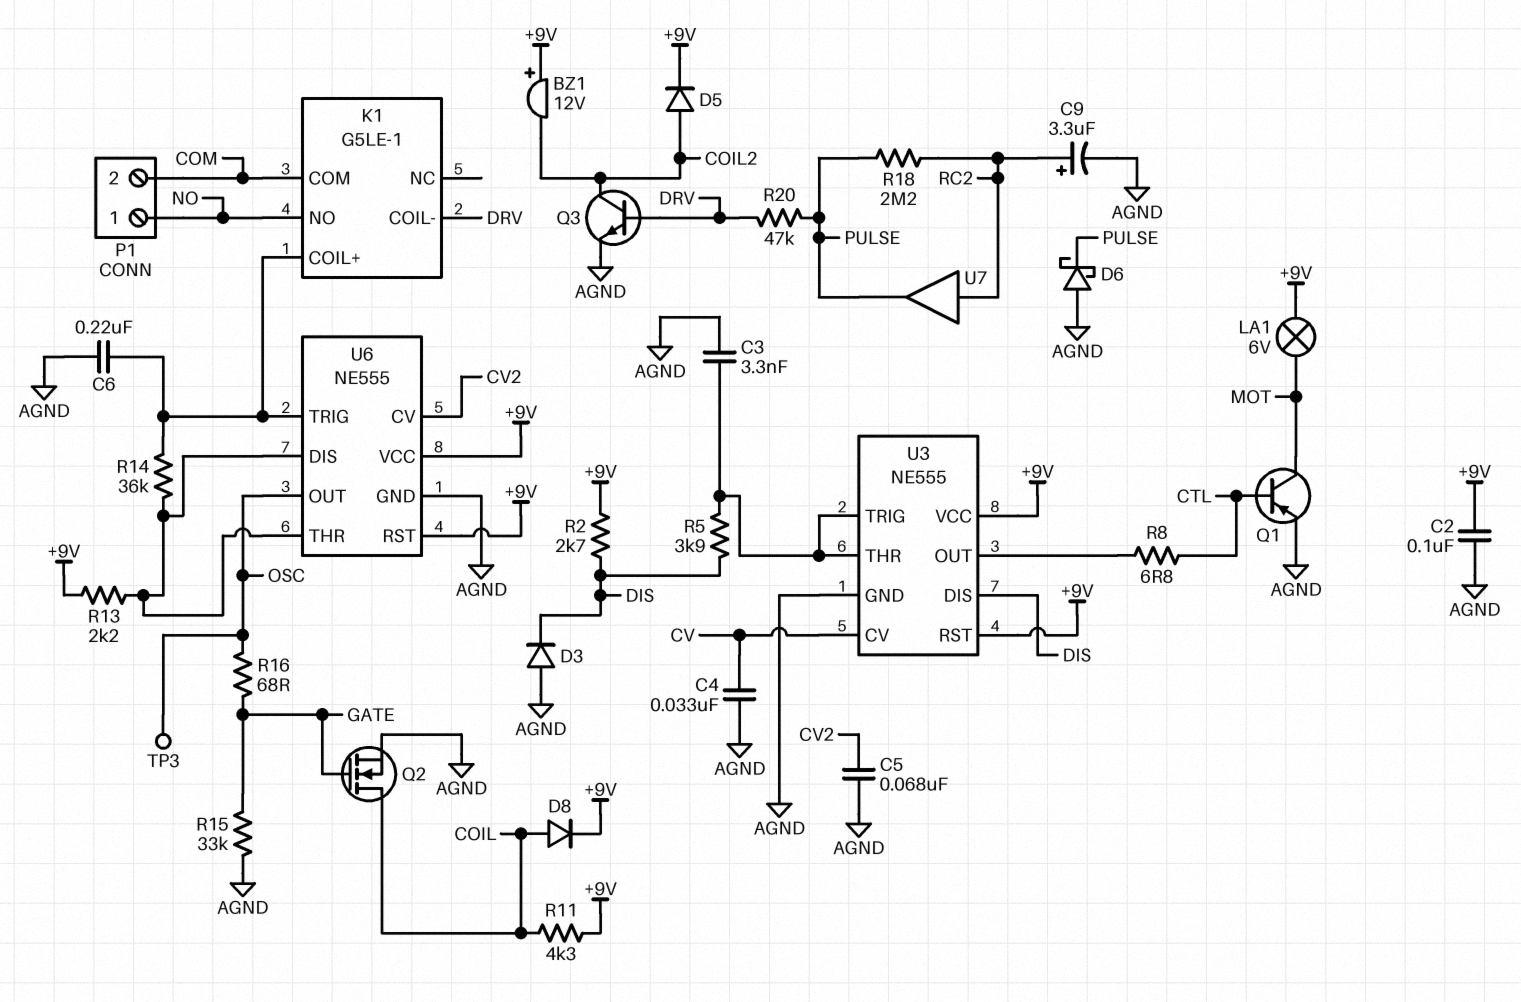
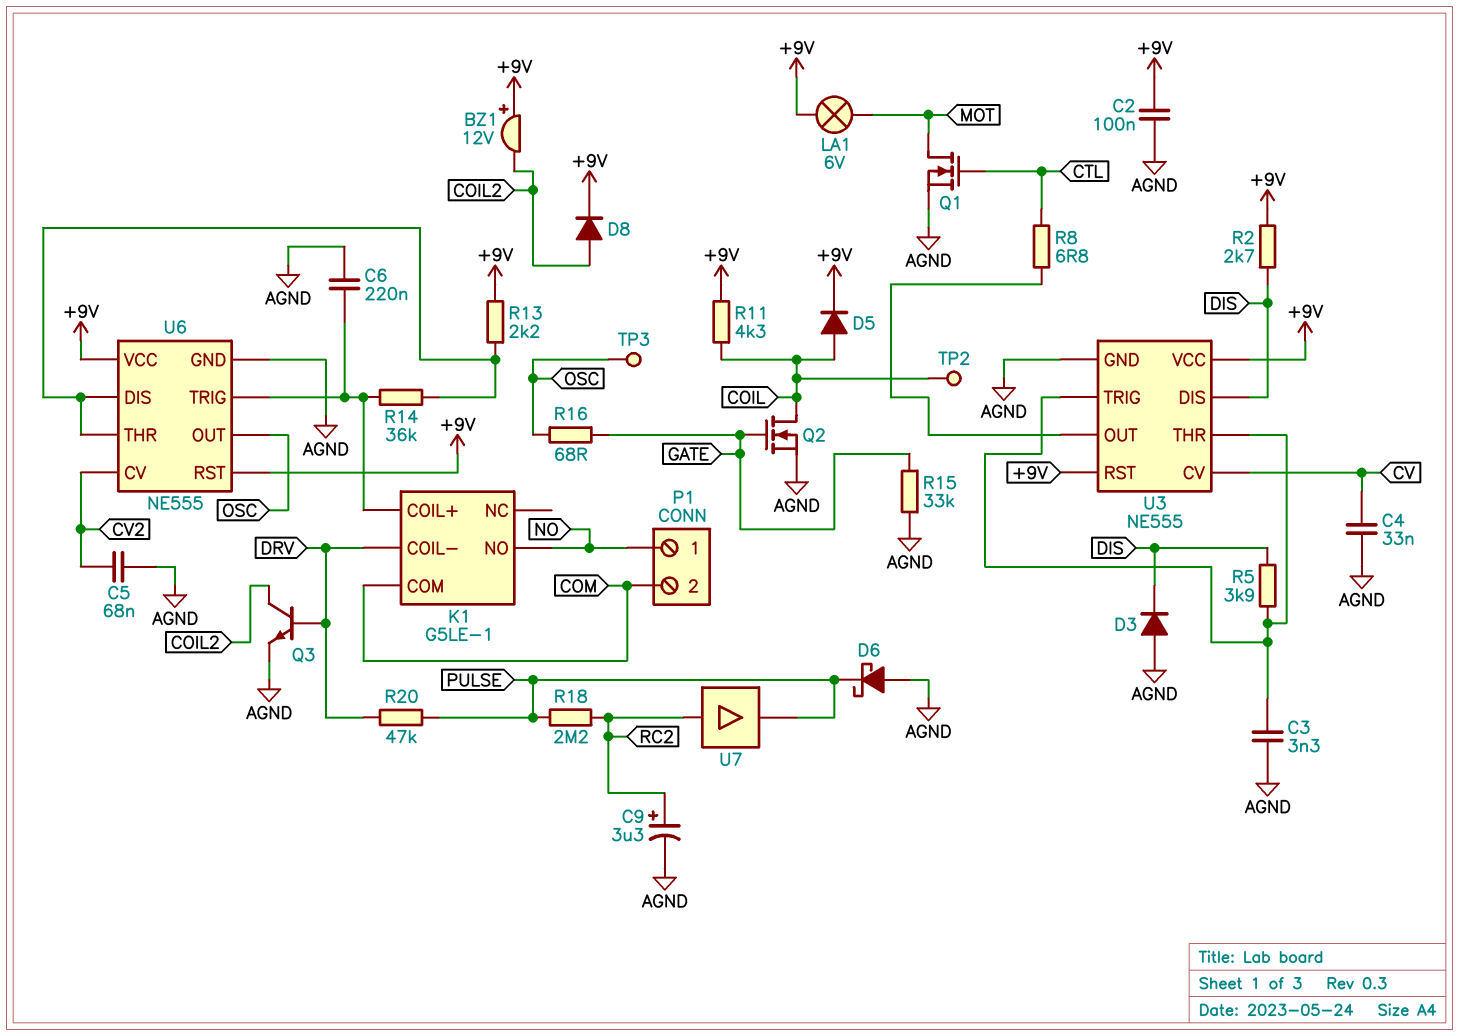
D5: diode (A COIL2, K +9V) -> diode (A COIL, K +9V)
D8: diode (A COIL, K +9V) -> diode (A COIL2, K +9V)
Q1: PNP (B CTL, C MOT, E AGND) -> NMOS (G CTL, D MOT, S AGND)
TP2: none -> test point (COIL)

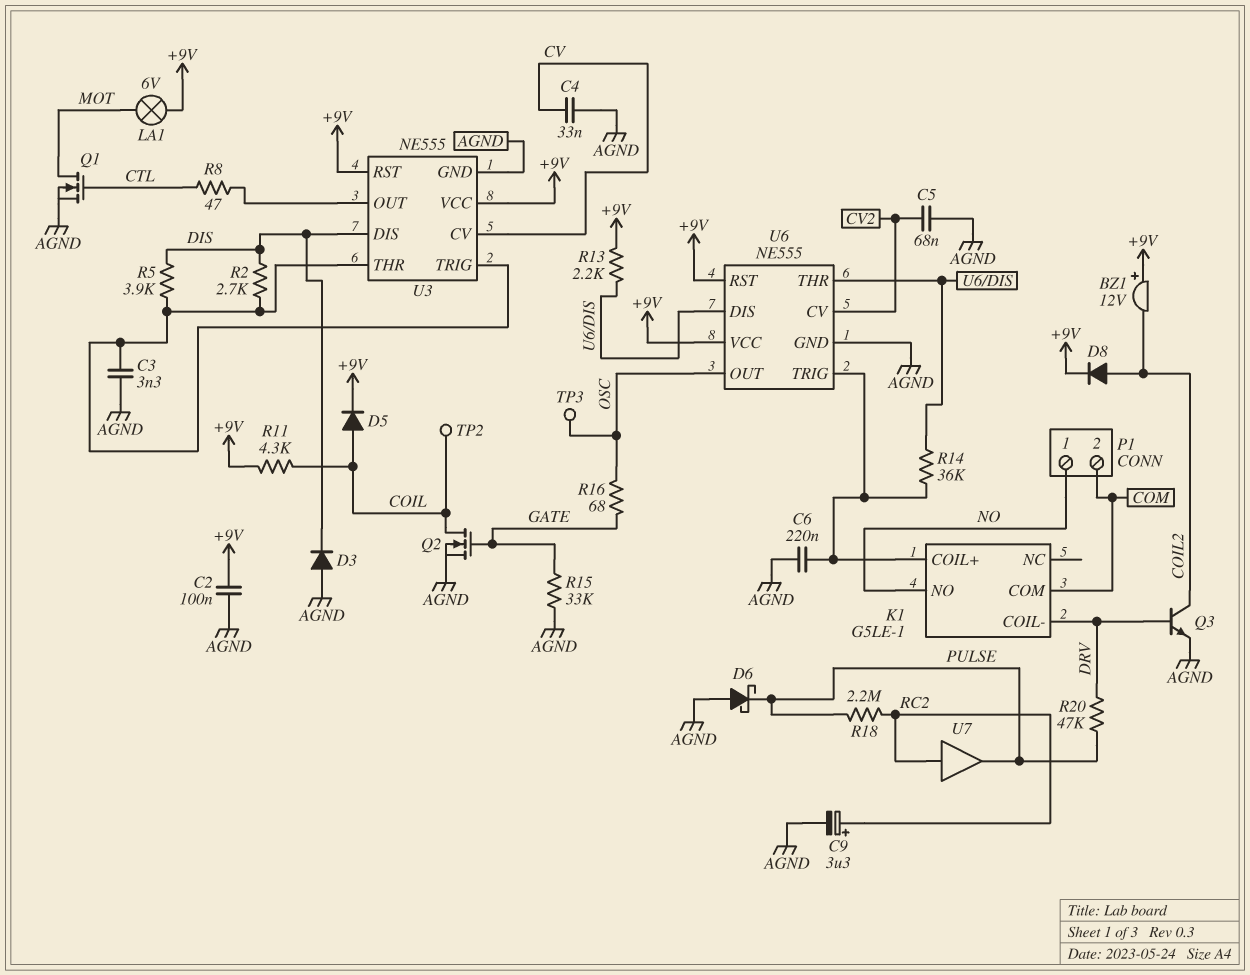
R2: 2.7k (+9V, DIS) -> 2.7k (DIS, U3/THR)
R8: 6.8 (CTL, U3/OUT) -> 47 (CTL, U3/OUT)

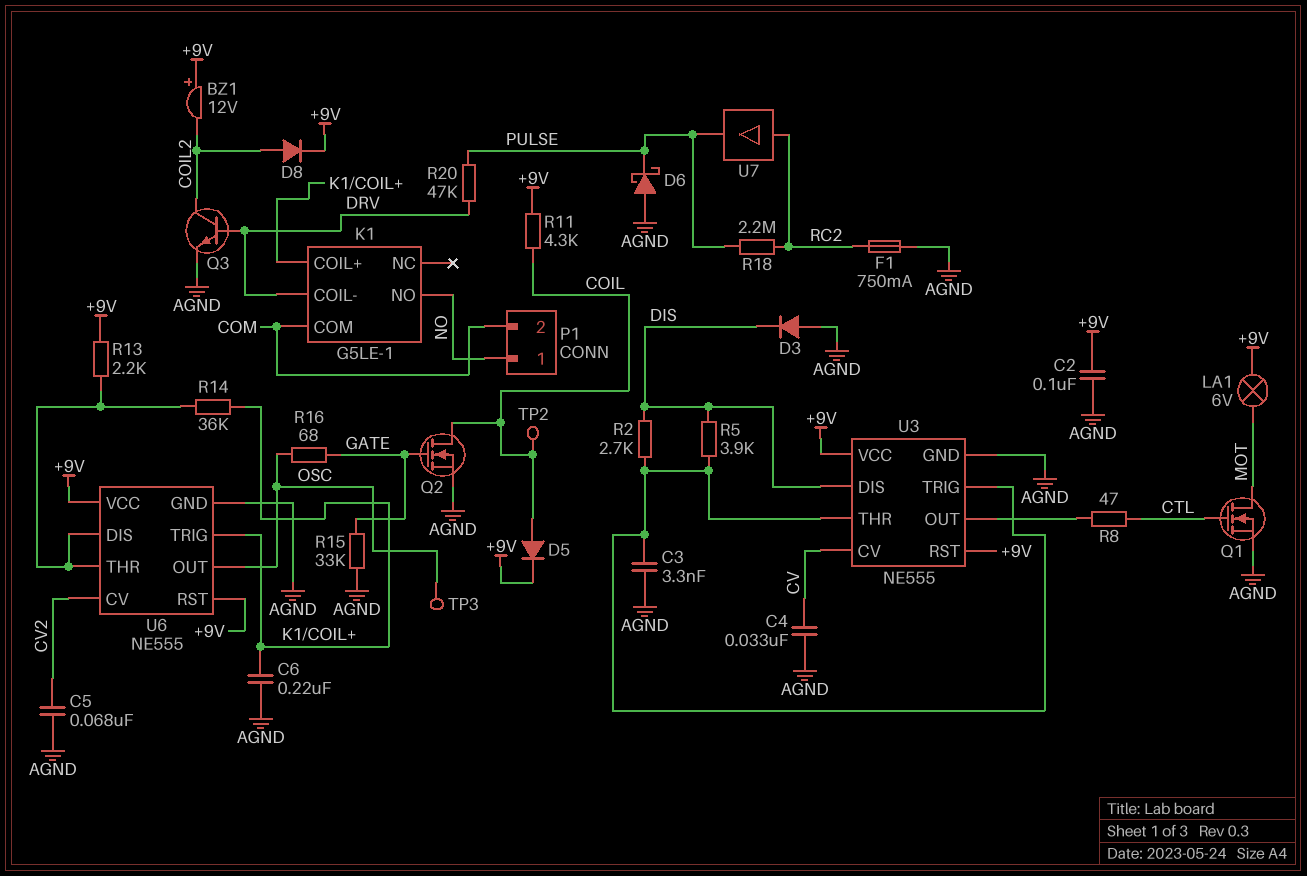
C9: 3.3uF (plus RC2, minus AGND) -> none
F1: none -> 750mA (AGND, RC2)

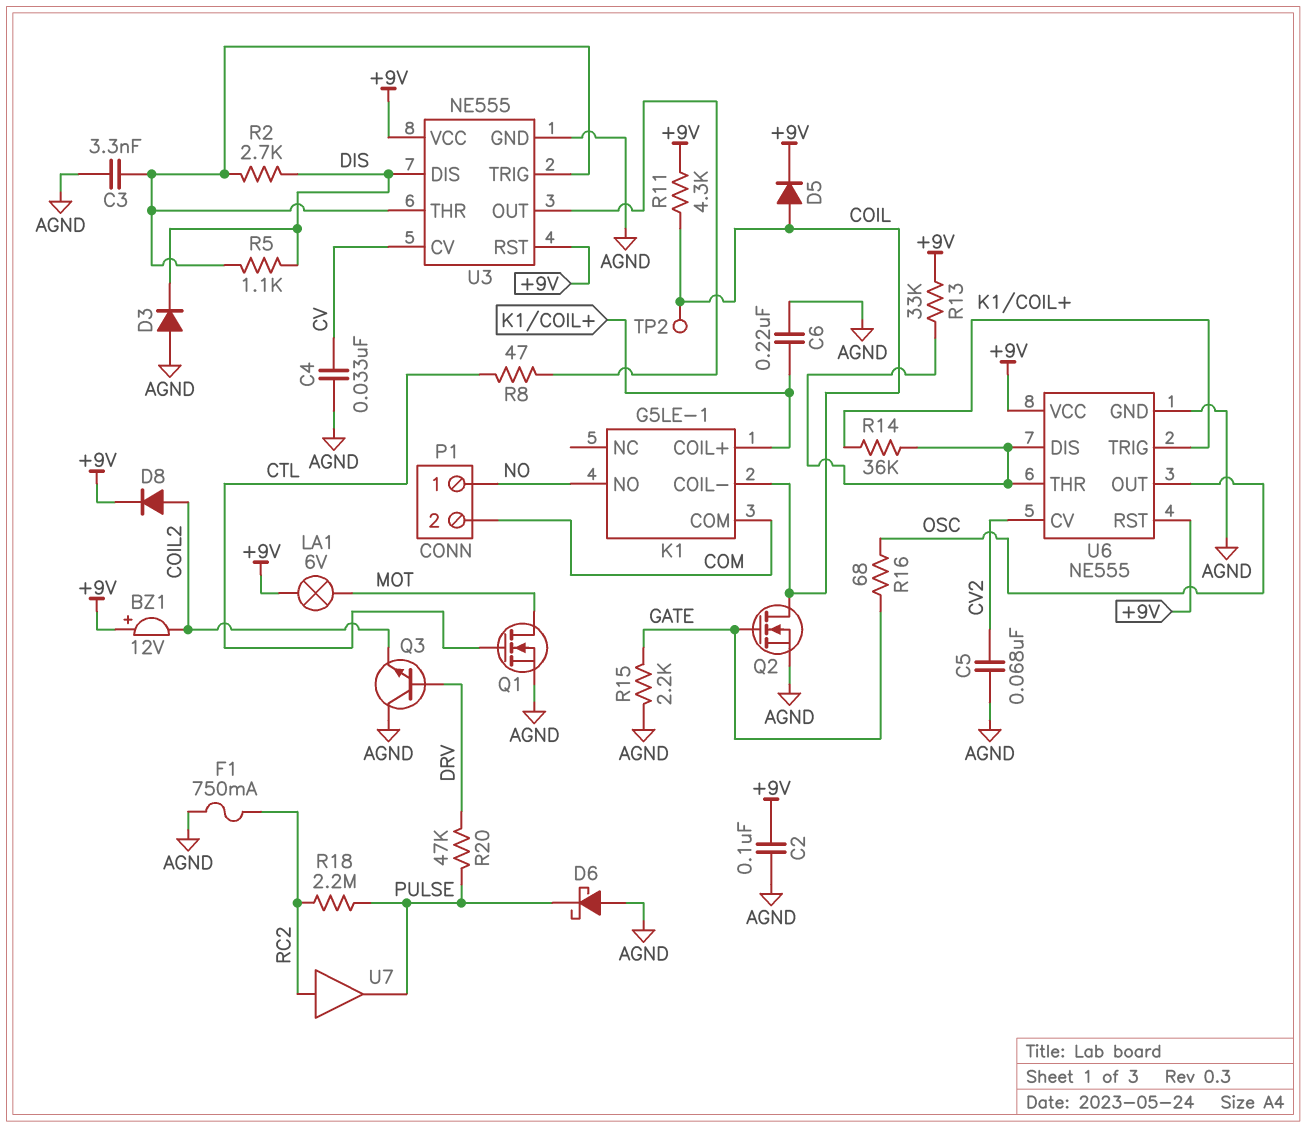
K1 pin COIL-: DRV -> COIL
Q3: NPN (B DRV, C COIL2, E AGND) -> NPN (B DRV, C AGND, E COIL2)
R5: 3.9k (DIS, U3/THR) -> 1.1k (DIS, U3/THR)
R13: 2.2k (+9V, U6/DIS) -> 33k (+9V, U6/DIS)
R15: 33k (AGND, GATE) -> 2.2k (AGND, GATE)
TP3: test point (OSC) -> none

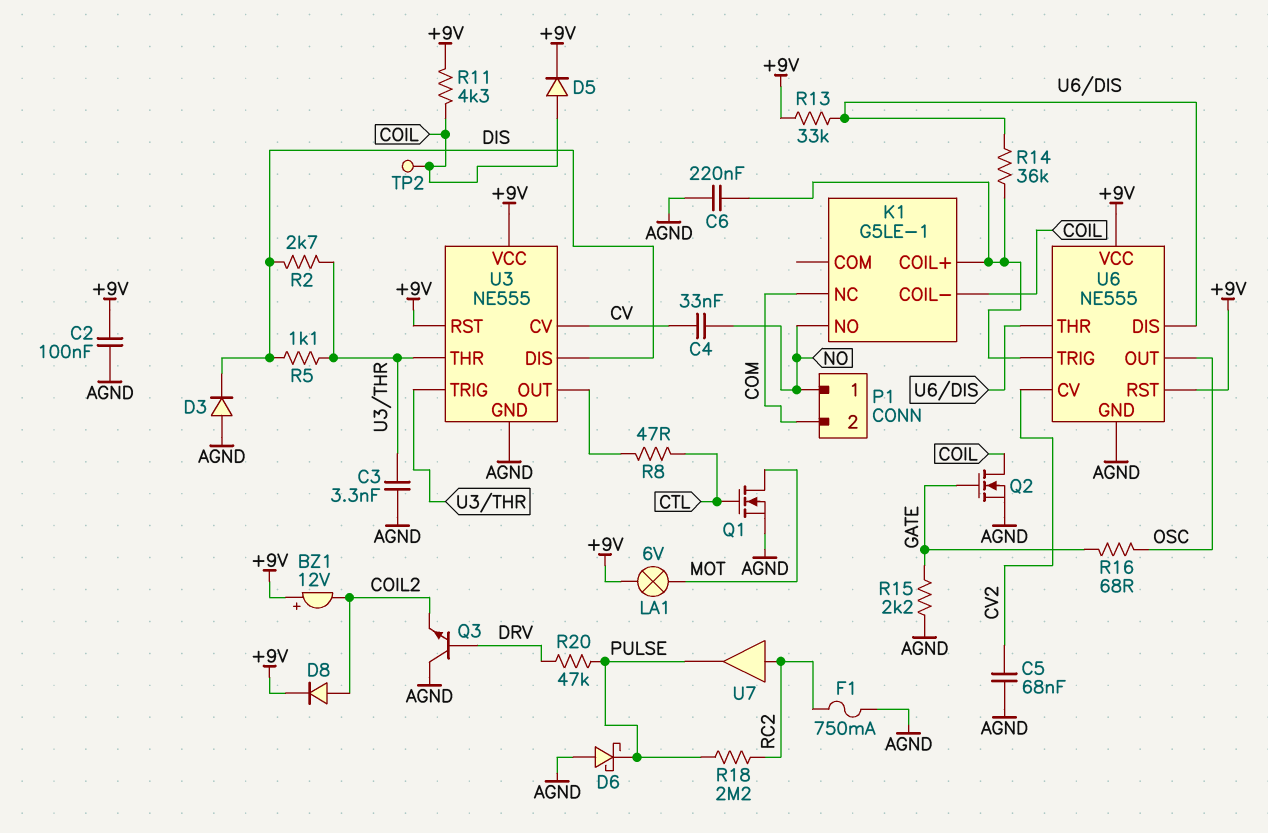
C4: 33nF (AGND, CV) -> 33nF (CV, NO)
K1 pin COM: COM -> none
K1 pin NC: none -> COM

